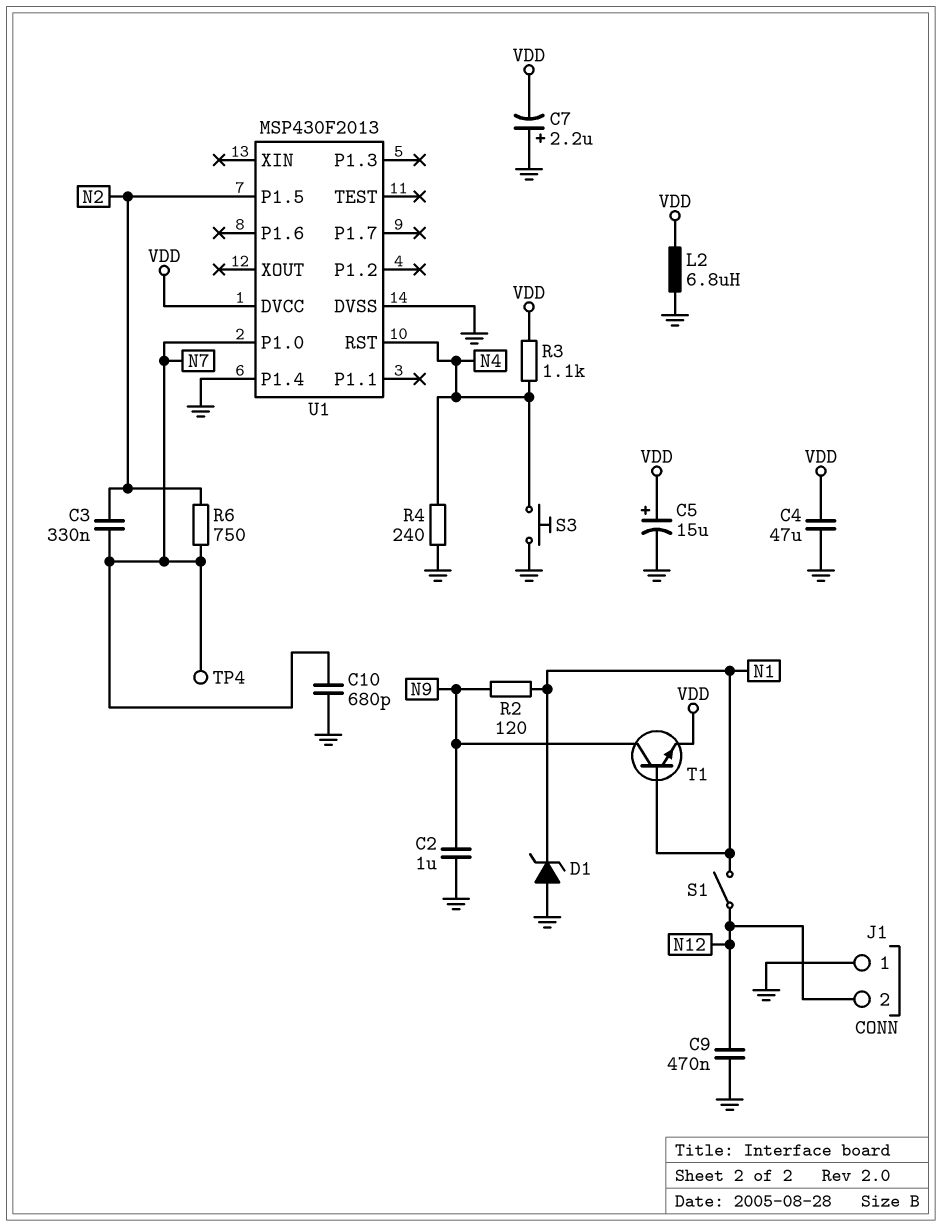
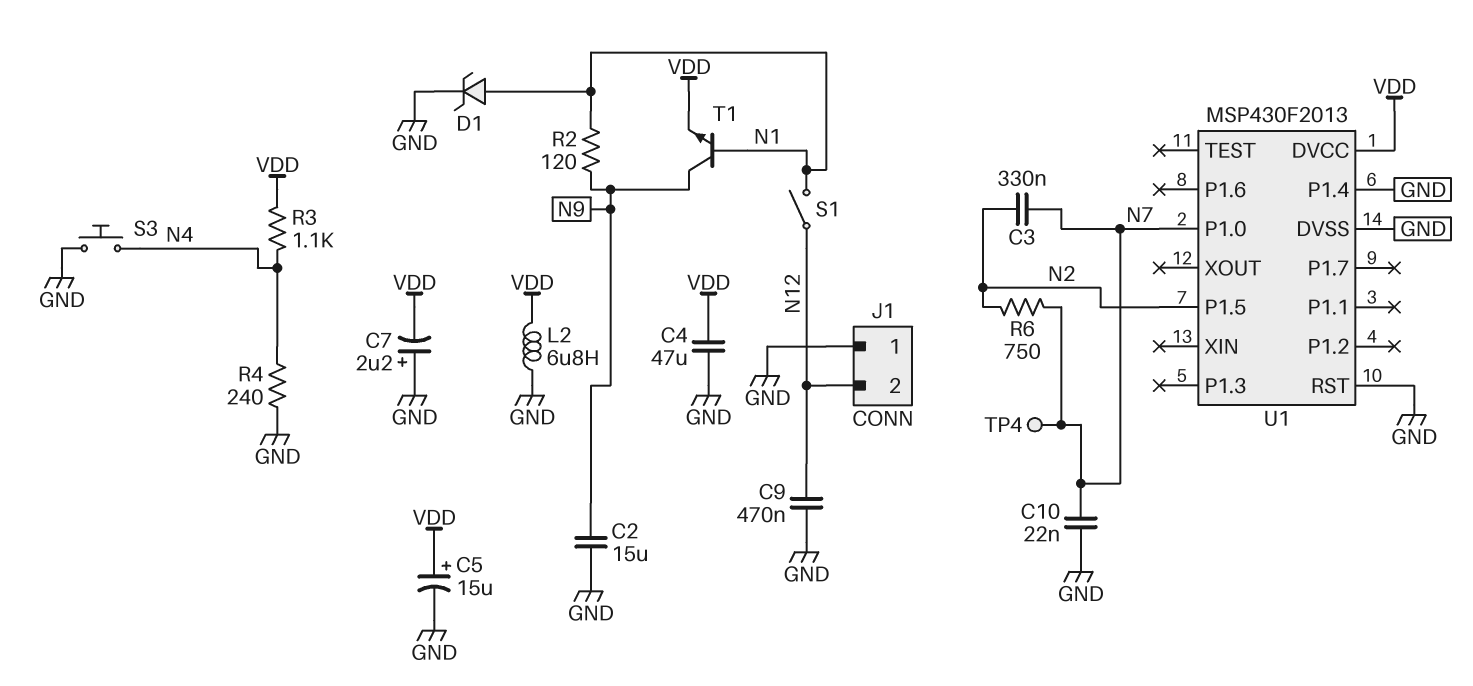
C2: 1uF (GND, N9) -> 15uF (GND, N9)
C10: 680pF (GND, N7) -> 22nF (GND, N7)
D1: zener (A GND, K N1) -> zener (A N1, K GND)
U1 pin RST: N4 -> GND

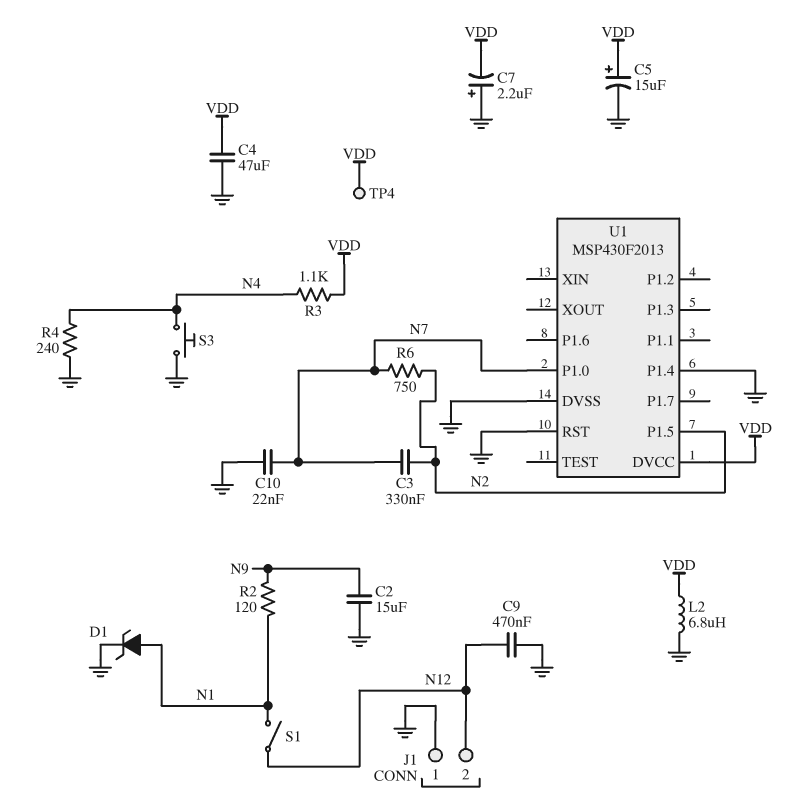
T1: NPN (B N1, C N9, E VDD) -> none
TP4: test point (N7) -> test point (VDD)

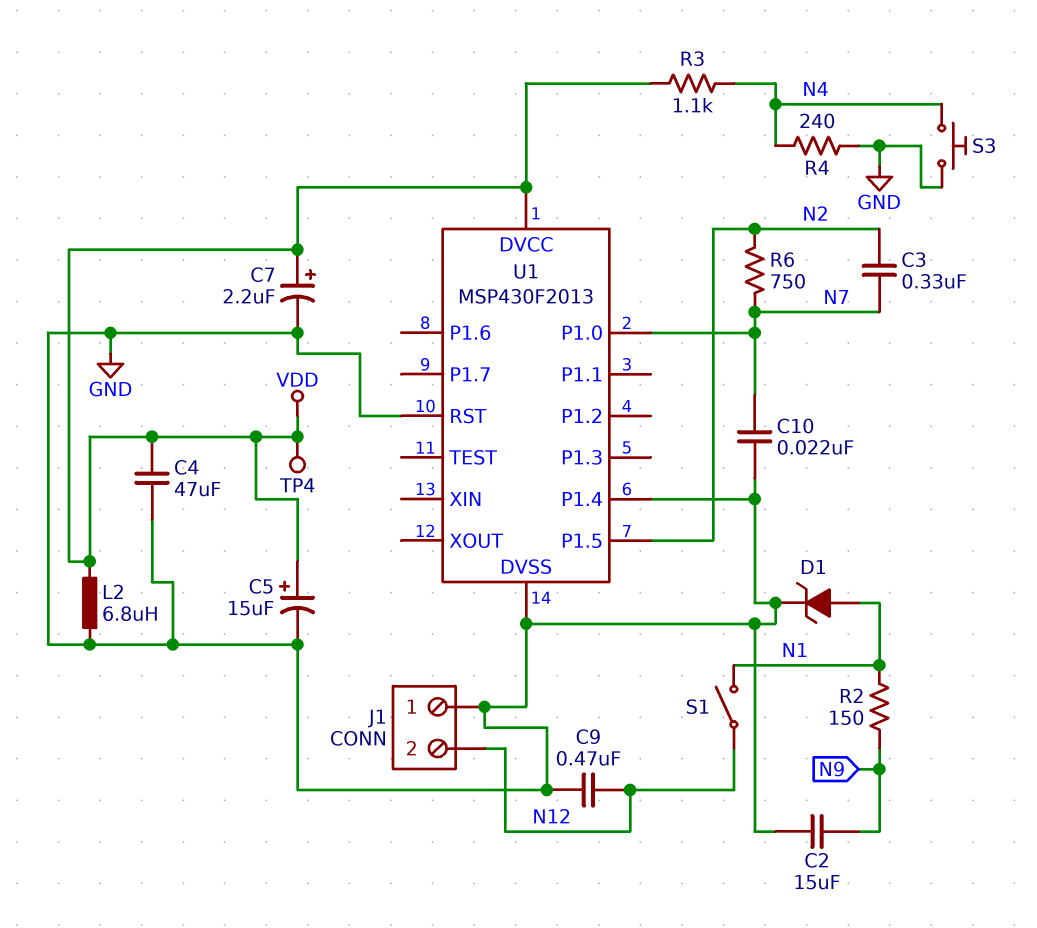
C7: 2.2uF (plus GND, minus VDD) -> 2.2uF (plus VDD, minus GND)
R2: 120 (N1, N9) -> 150 (N1, N9)

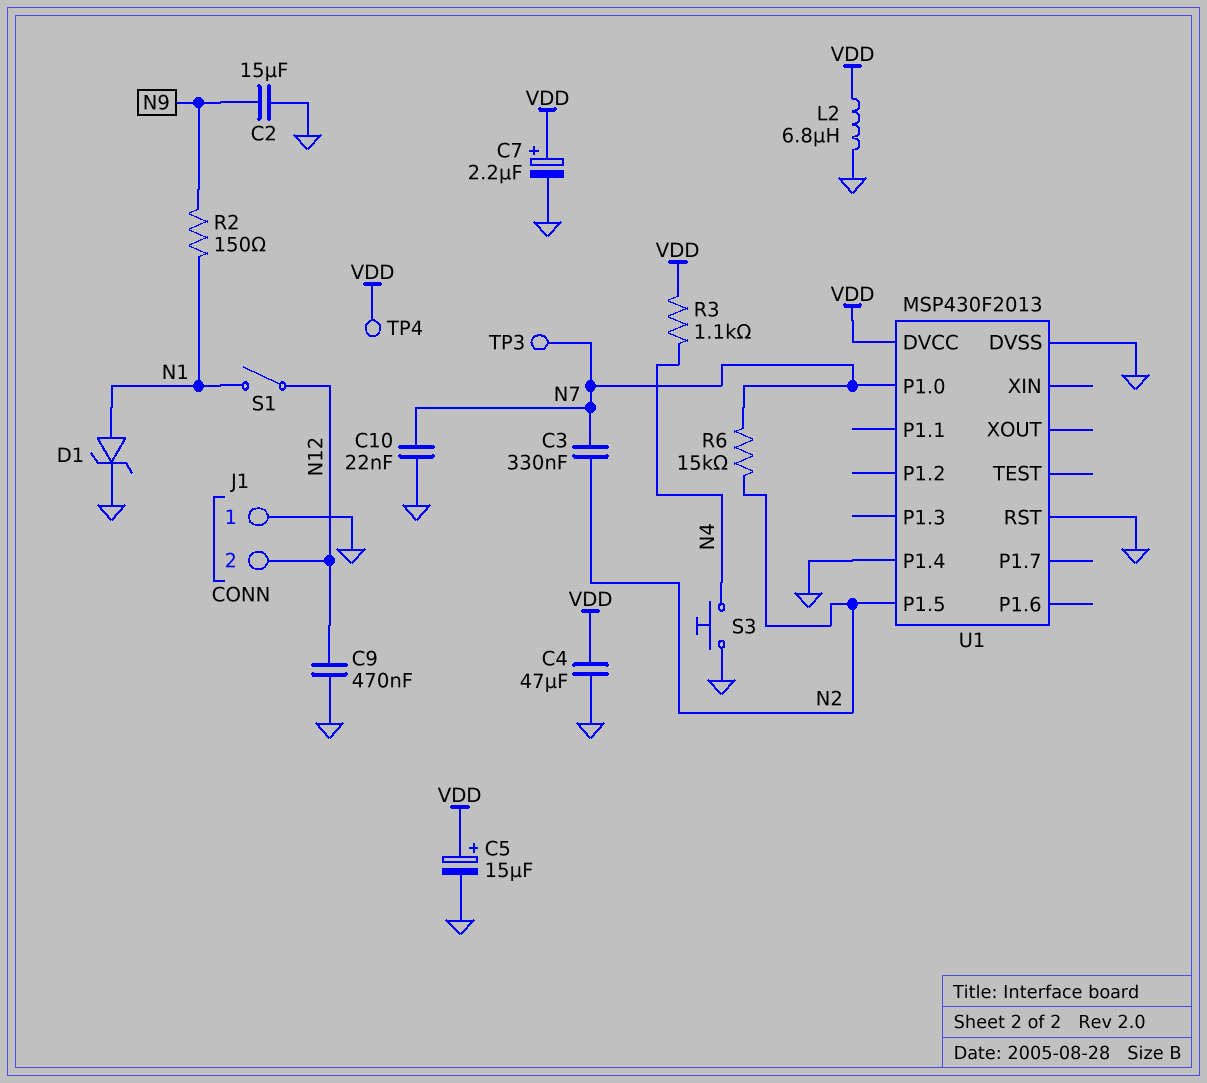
R4: 240 (GND, N4) -> none
R6: 750 (N2, N7) -> 15k (N2, N7)
TP3: none -> test point (N7)

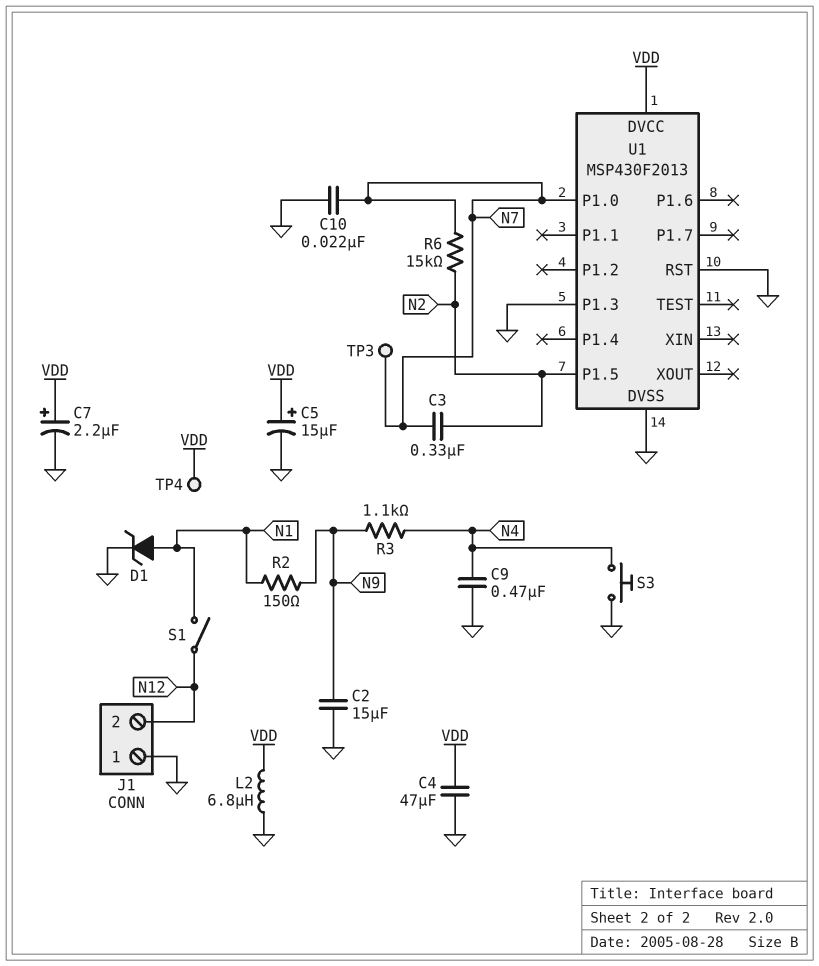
C9: 470nF (GND, N12) -> 470nF (GND, N4)
R3: 1.1k (N4, VDD) -> 1.1k (N4, N9)
U1 pin P1.3: none -> GND
U1 pin P1.4: GND -> none

